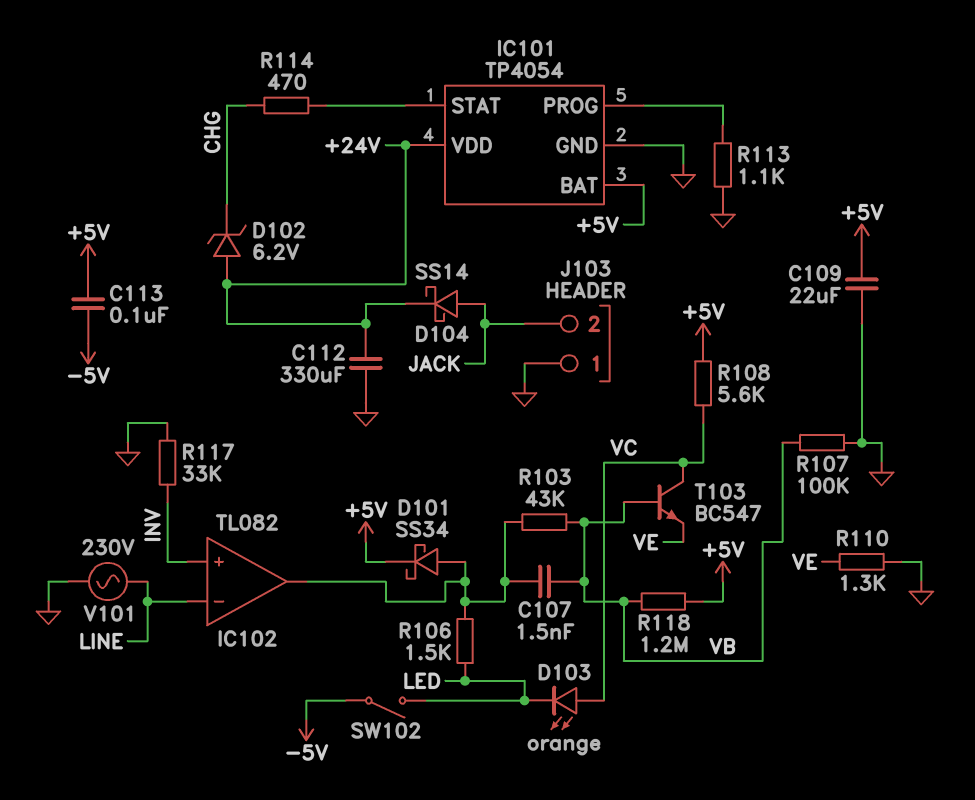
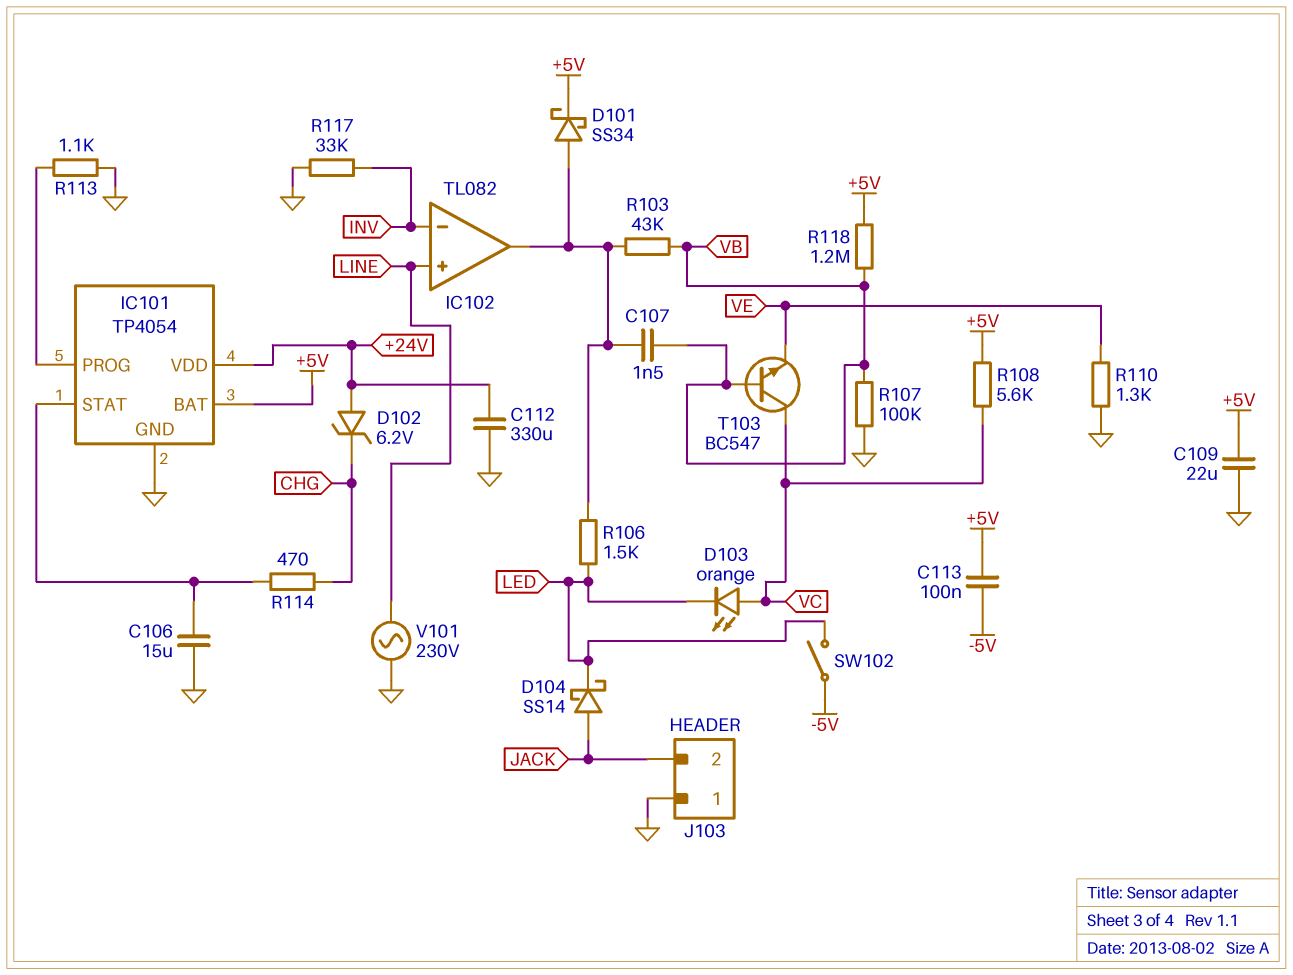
C106: none -> 15uF (GND, IC101/STAT)
D104: schottky SS14 (A JACK, K +24V) -> schottky SS14 (A JACK, K LED)
IC102 pin in+: INV -> LINE
IC102 pin in-: LINE -> INV

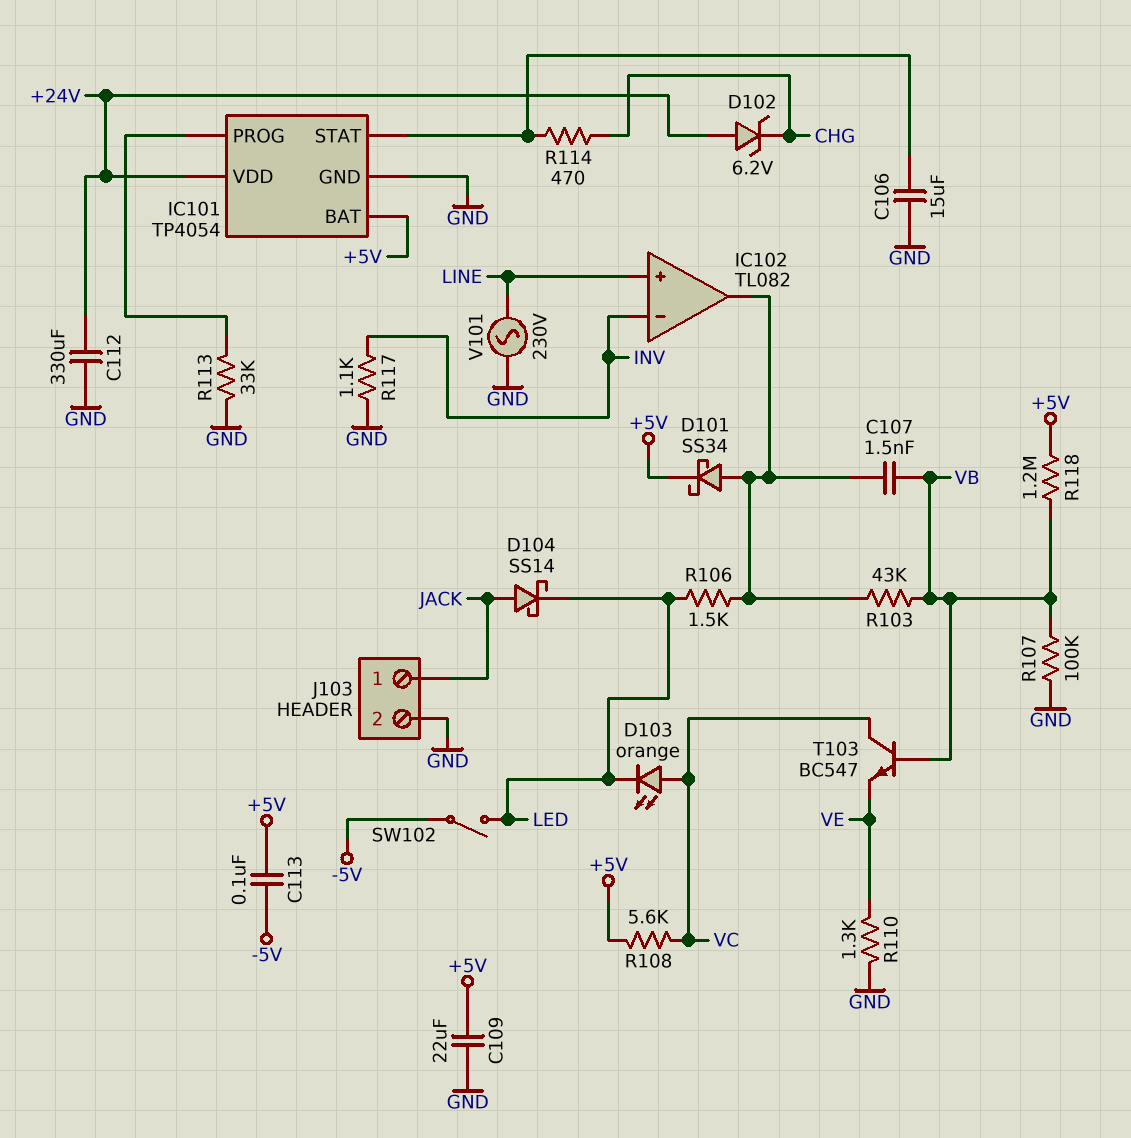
J103 pin 1: GND -> JACK
J103 pin 2: JACK -> GND
R113: 1.1k (GND, IC101/PROG) -> 33k (GND, IC101/PROG)
R117: 33k (GND, INV) -> 1.1k (GND, INV)

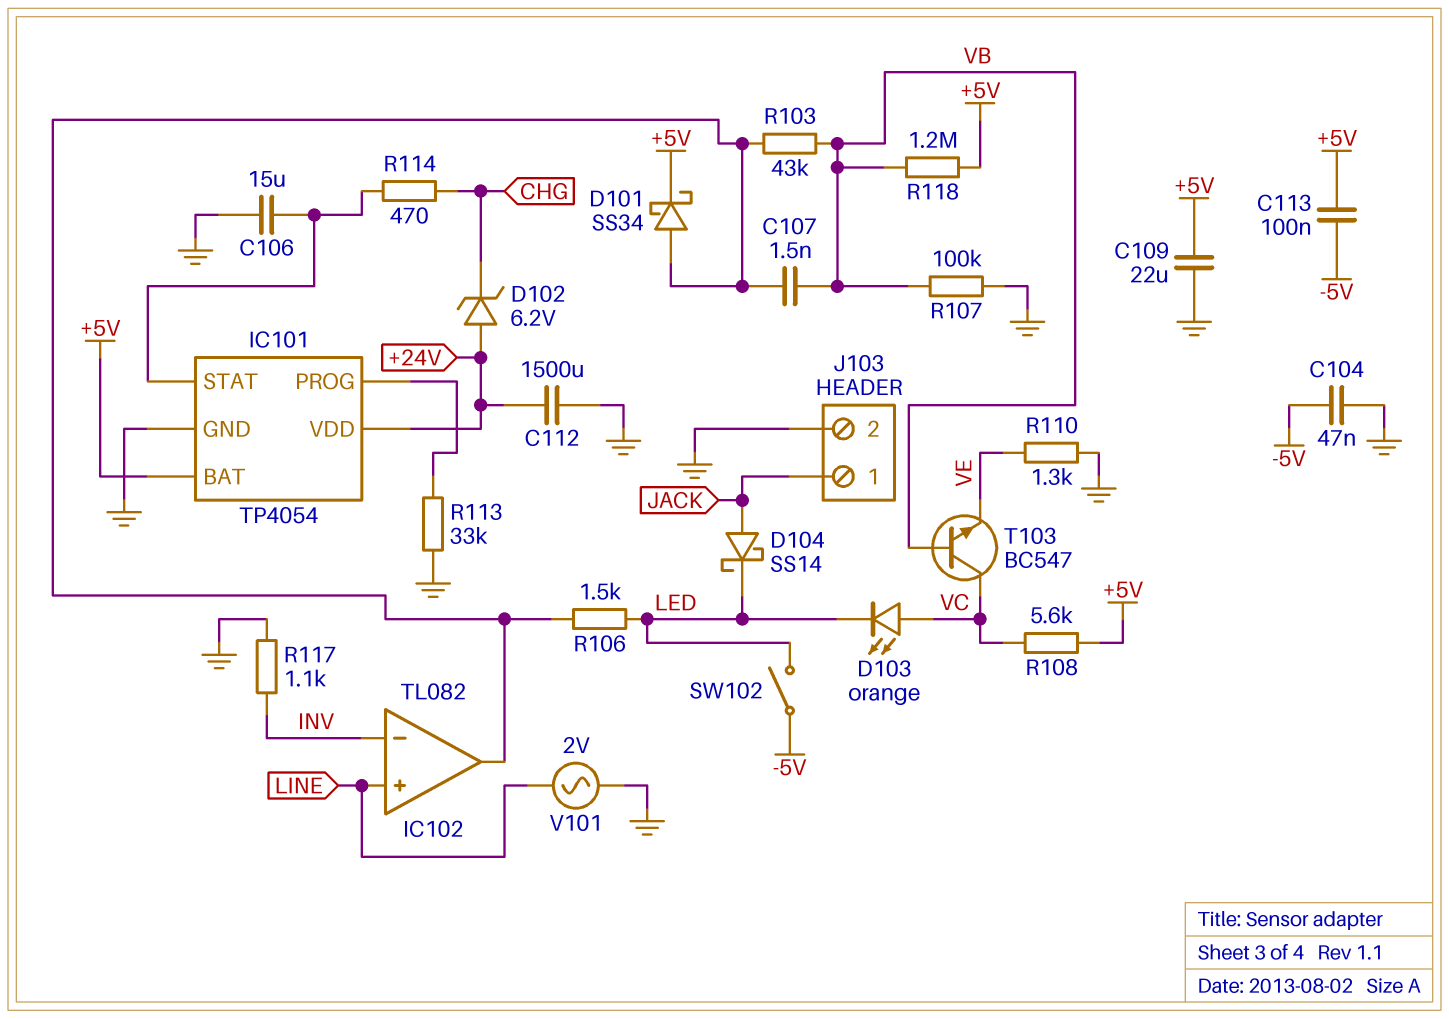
C104: none -> 47nF (-5V, GND)
C112: 330uF (+24V, GND) -> 1500uF (+24V, GND)
V101: AC 230V (GND, LINE) -> AC 2V (GND, LINE)

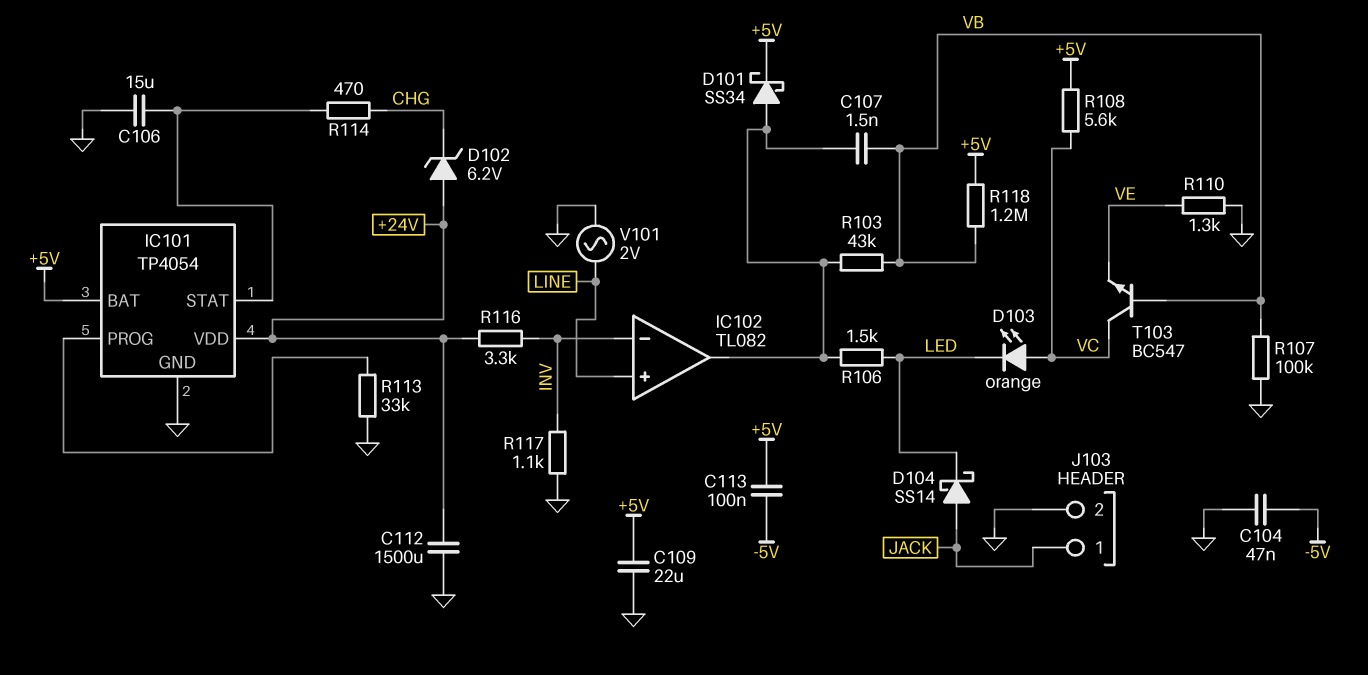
R116: none -> 3.3k (+24V, INV)
SW102: switch (-5V, LED) -> none

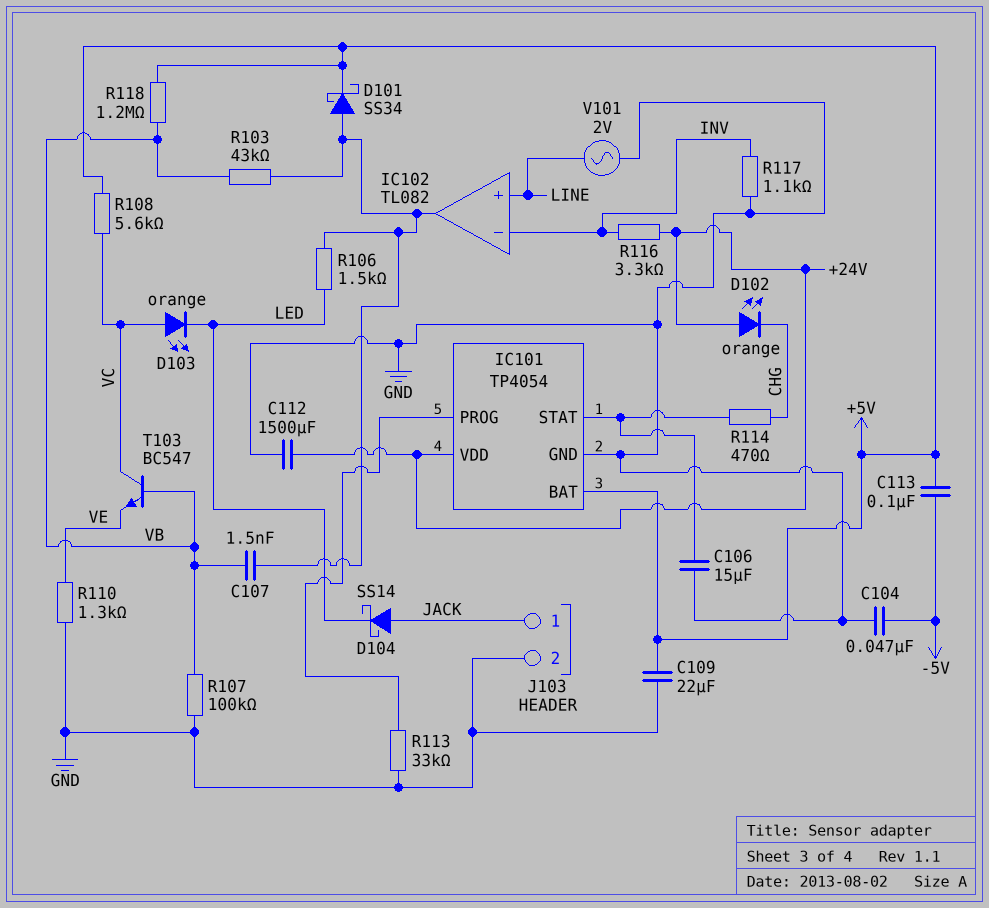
D102: zener 6.2V (A +24V, K CHG) -> LED orange (A +24V, K CHG)

